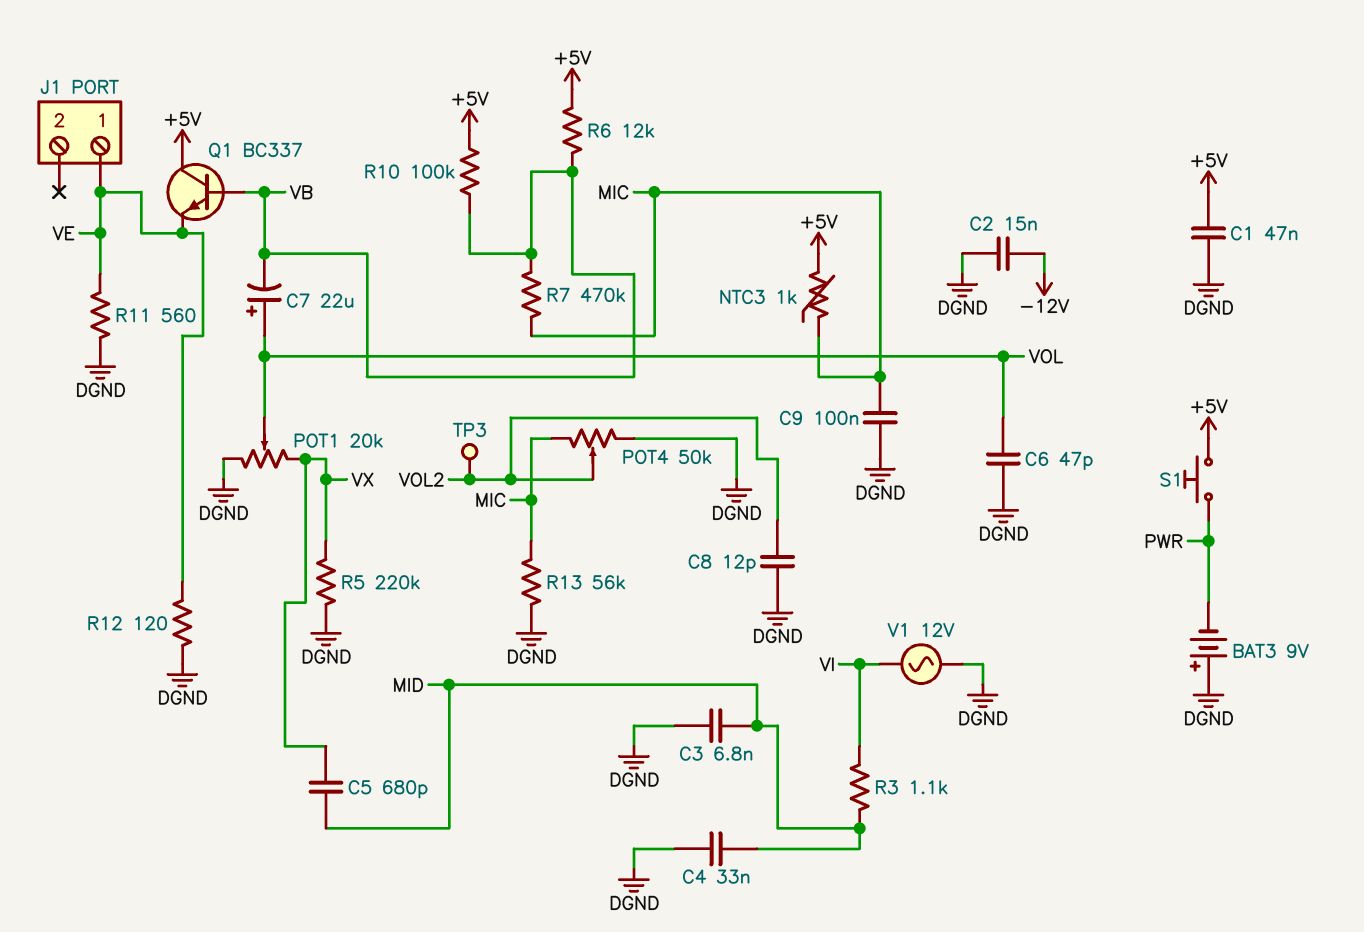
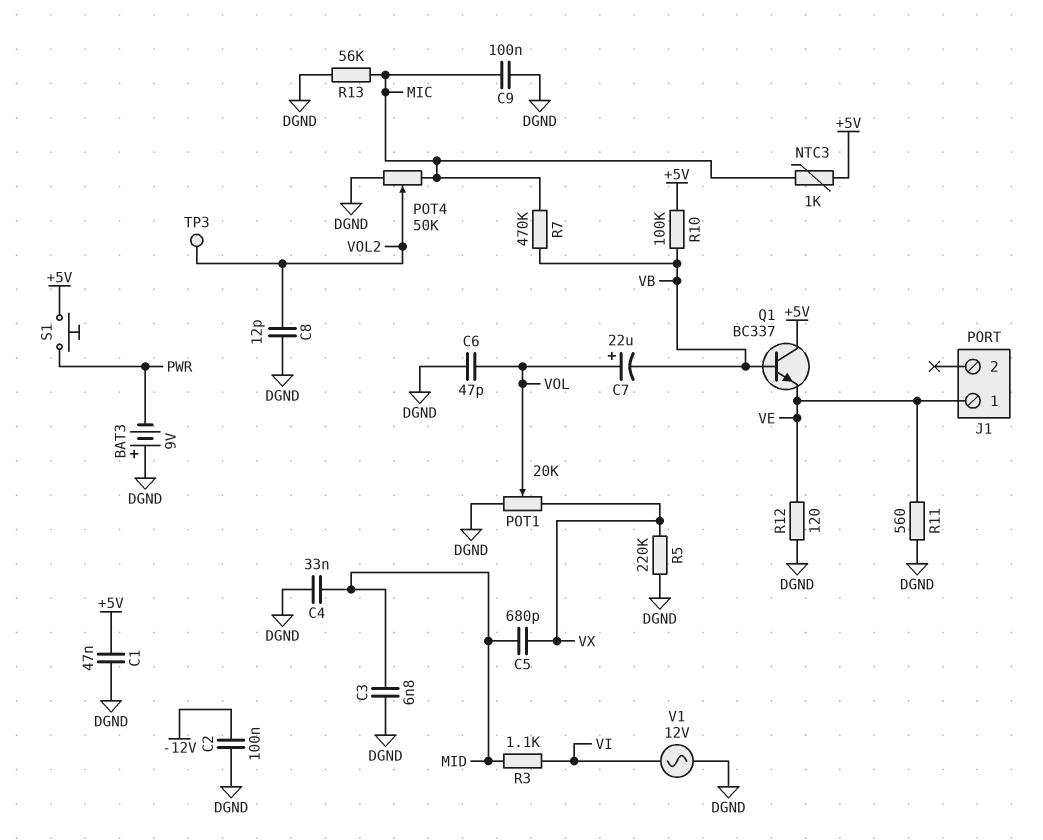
C2: 15nF (-12V, DGND) -> 100nF (-12V, DGND)
R6: 12k (+5V, VB) -> none

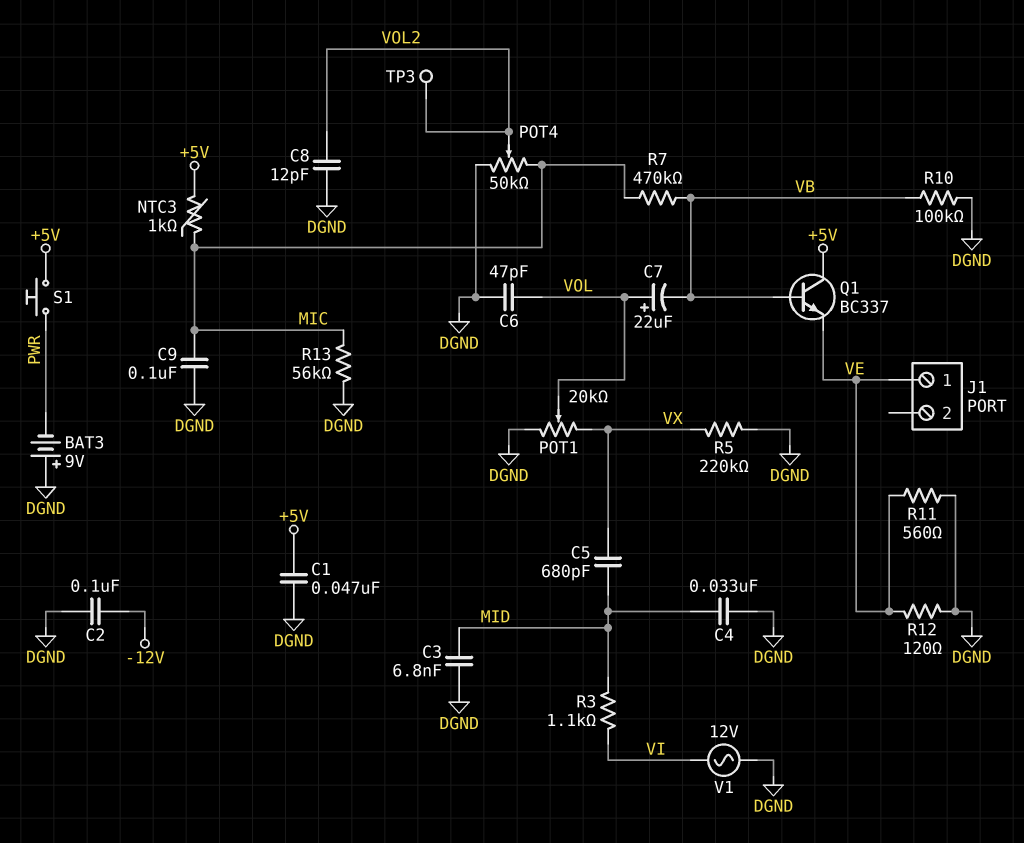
R10: 100k (+5V, VB) -> 100k (DGND, VB)

